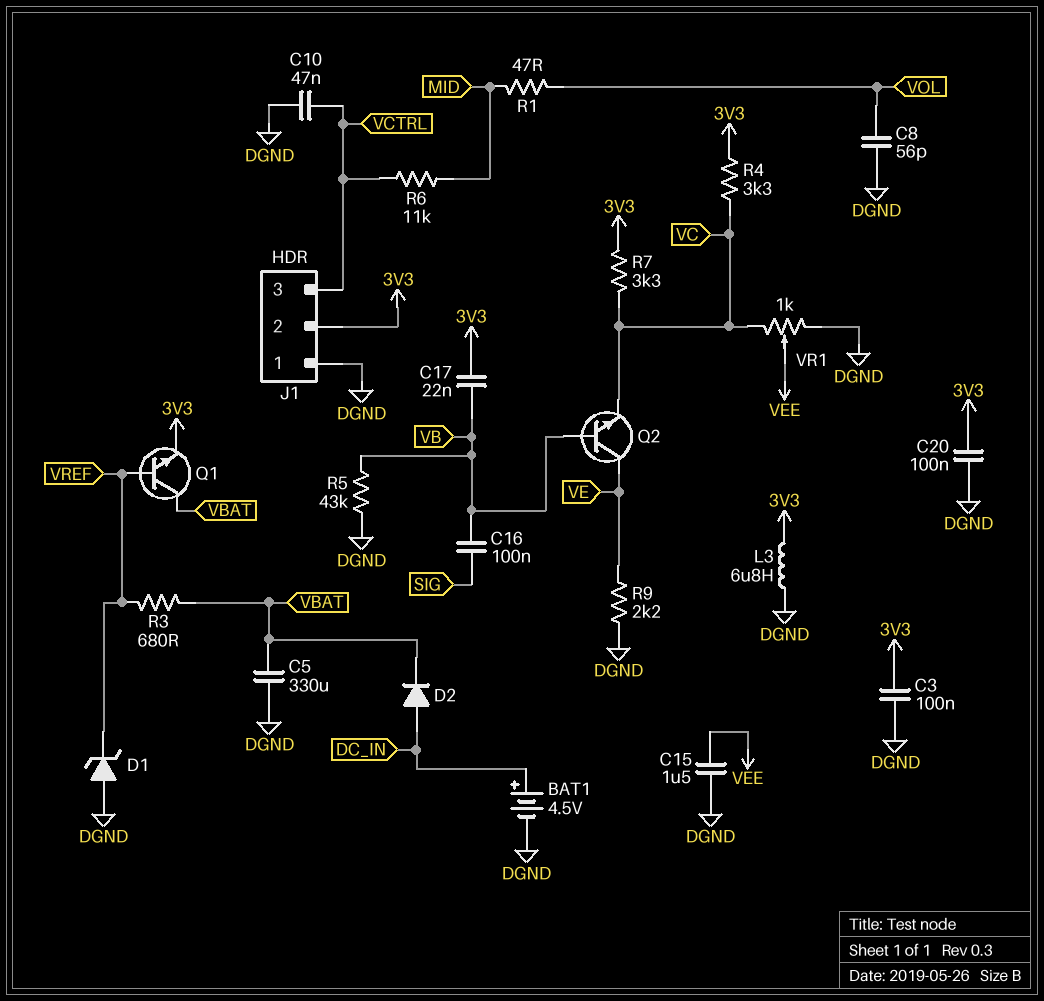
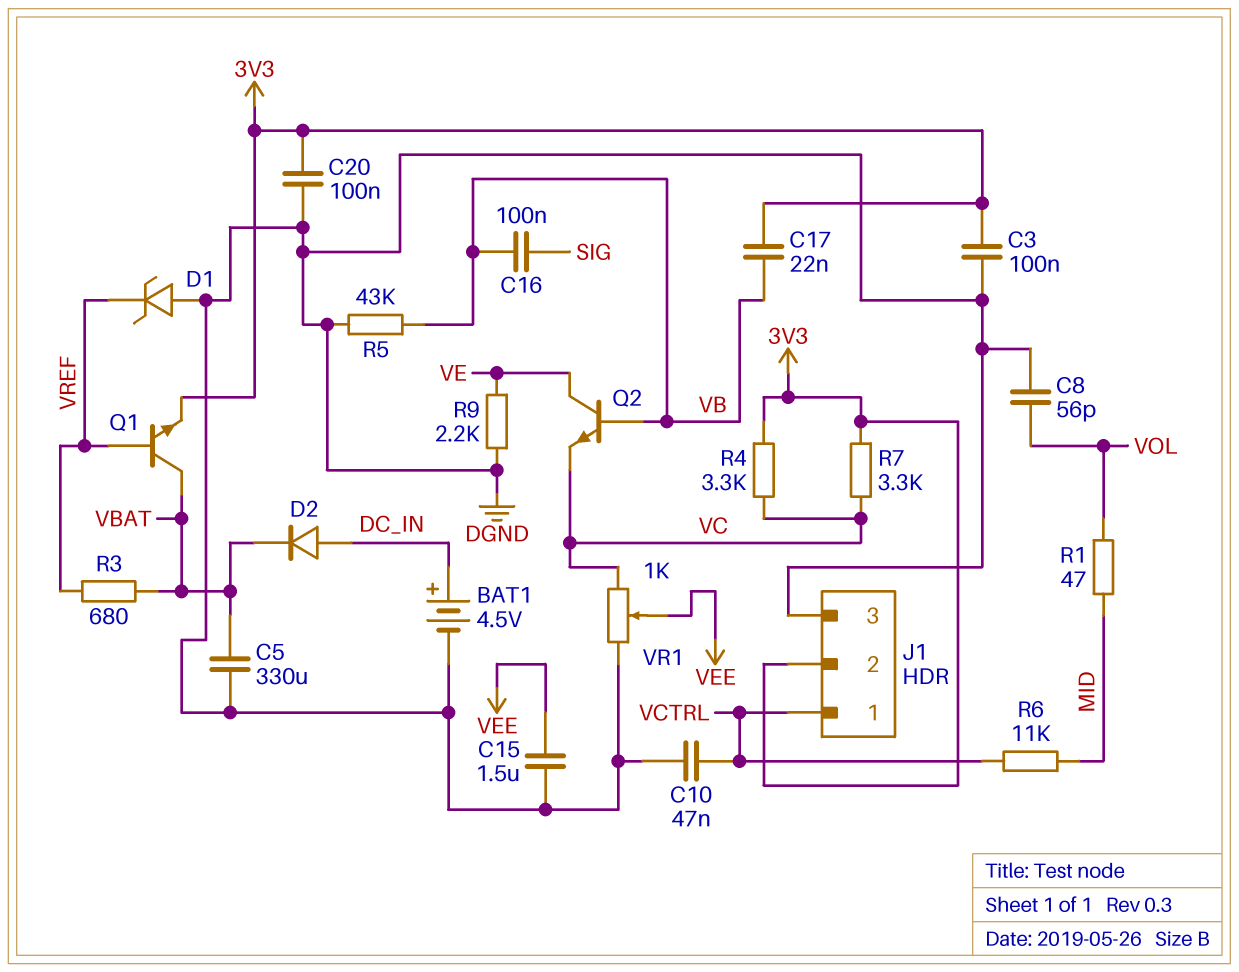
J1 pin 1: DGND -> VCTRL
J1 pin 3: VCTRL -> DGND
L3: 6.8uH (3V3, DGND) -> none

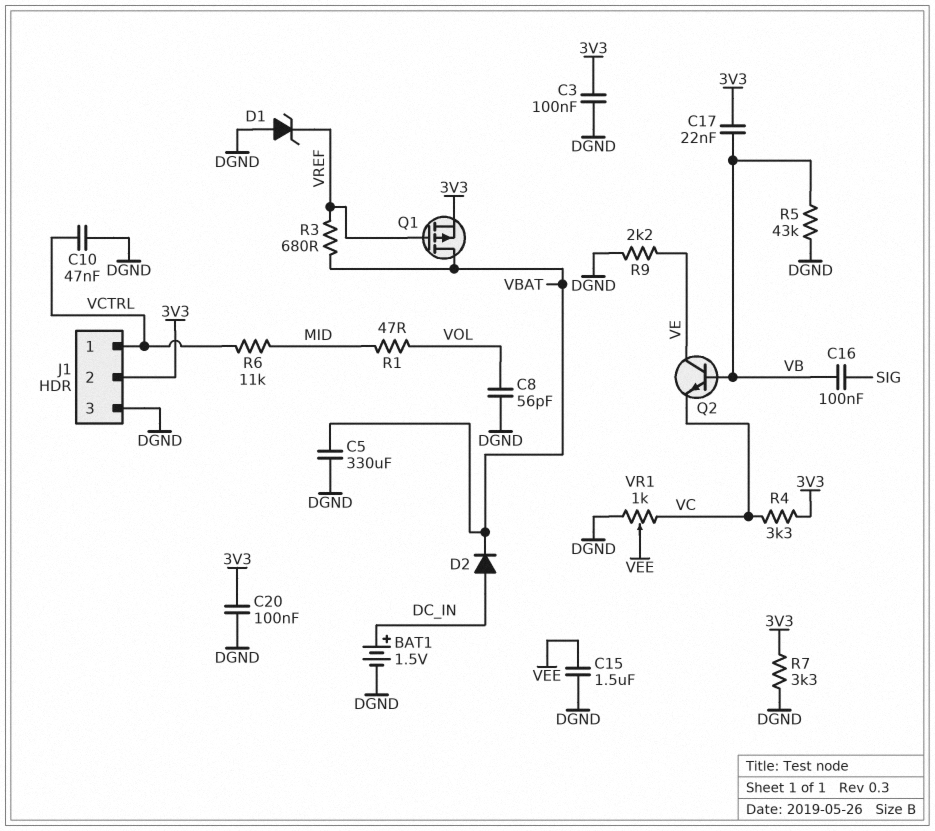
BAT1: 4.5V (plus DC_IN, minus DGND) -> 1.5V (plus DC_IN, minus DGND)
Q1: NPN (B VREF, C VBAT, E 3V3) -> PMOS (G VREF, D VBAT, S 3V3)
R7: 3.3k (3V3, VC) -> 3.3k (3V3, DGND)

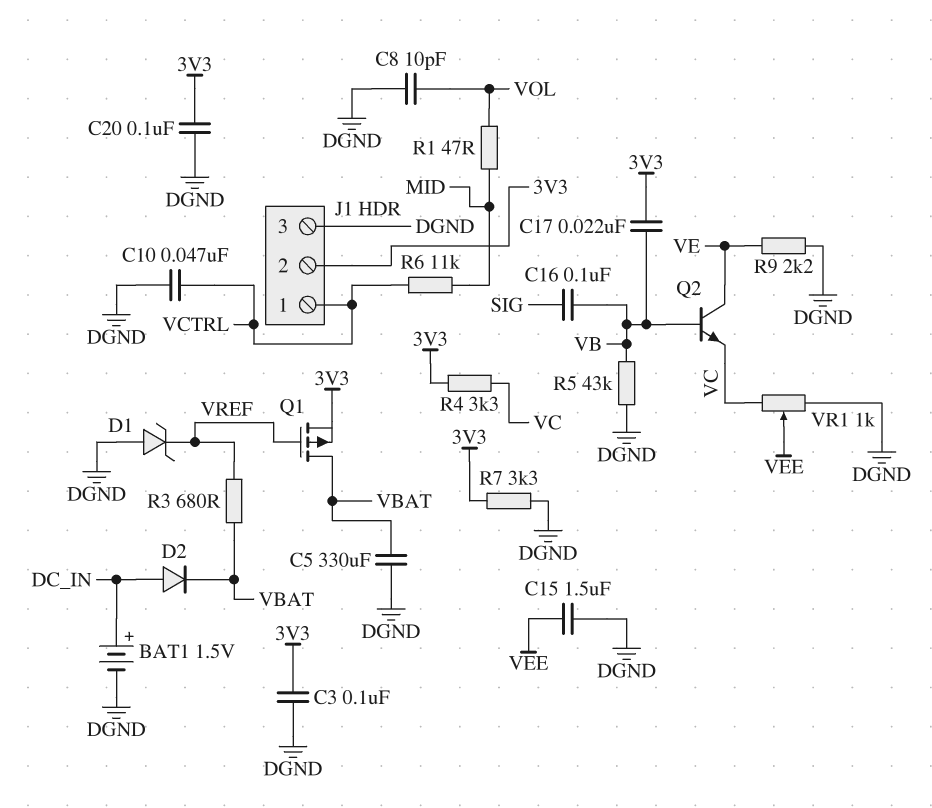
C8: 56pF (DGND, VOL) -> 10pF (DGND, VOL)

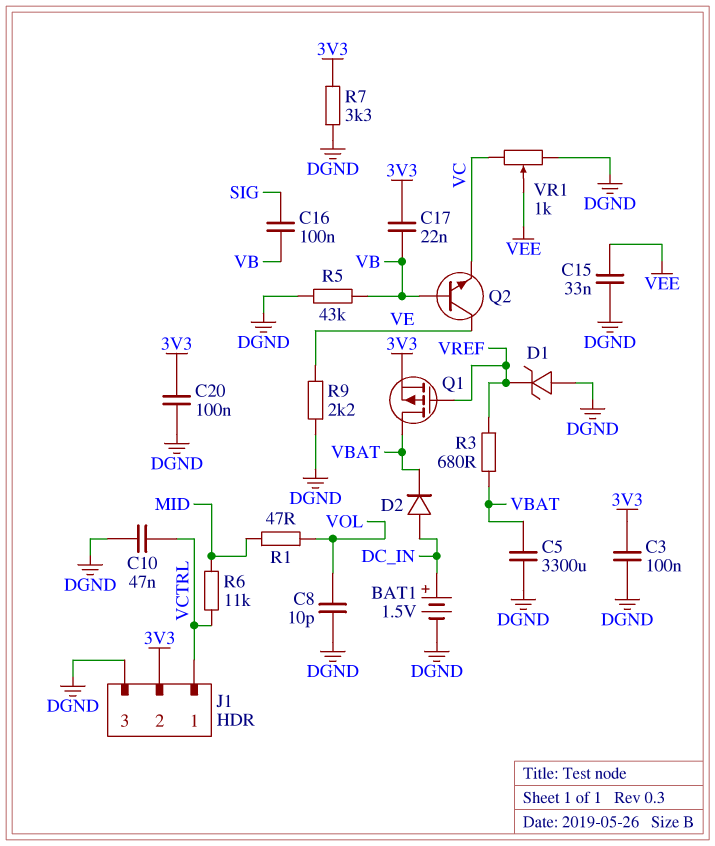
C5: 330uF (DGND, VBAT) -> 3300uF (DGND, VBAT)
C15: 1.5uF (DGND, VEE) -> 33nF (DGND, VEE)
R4: 3.3k (3V3, VC) -> none

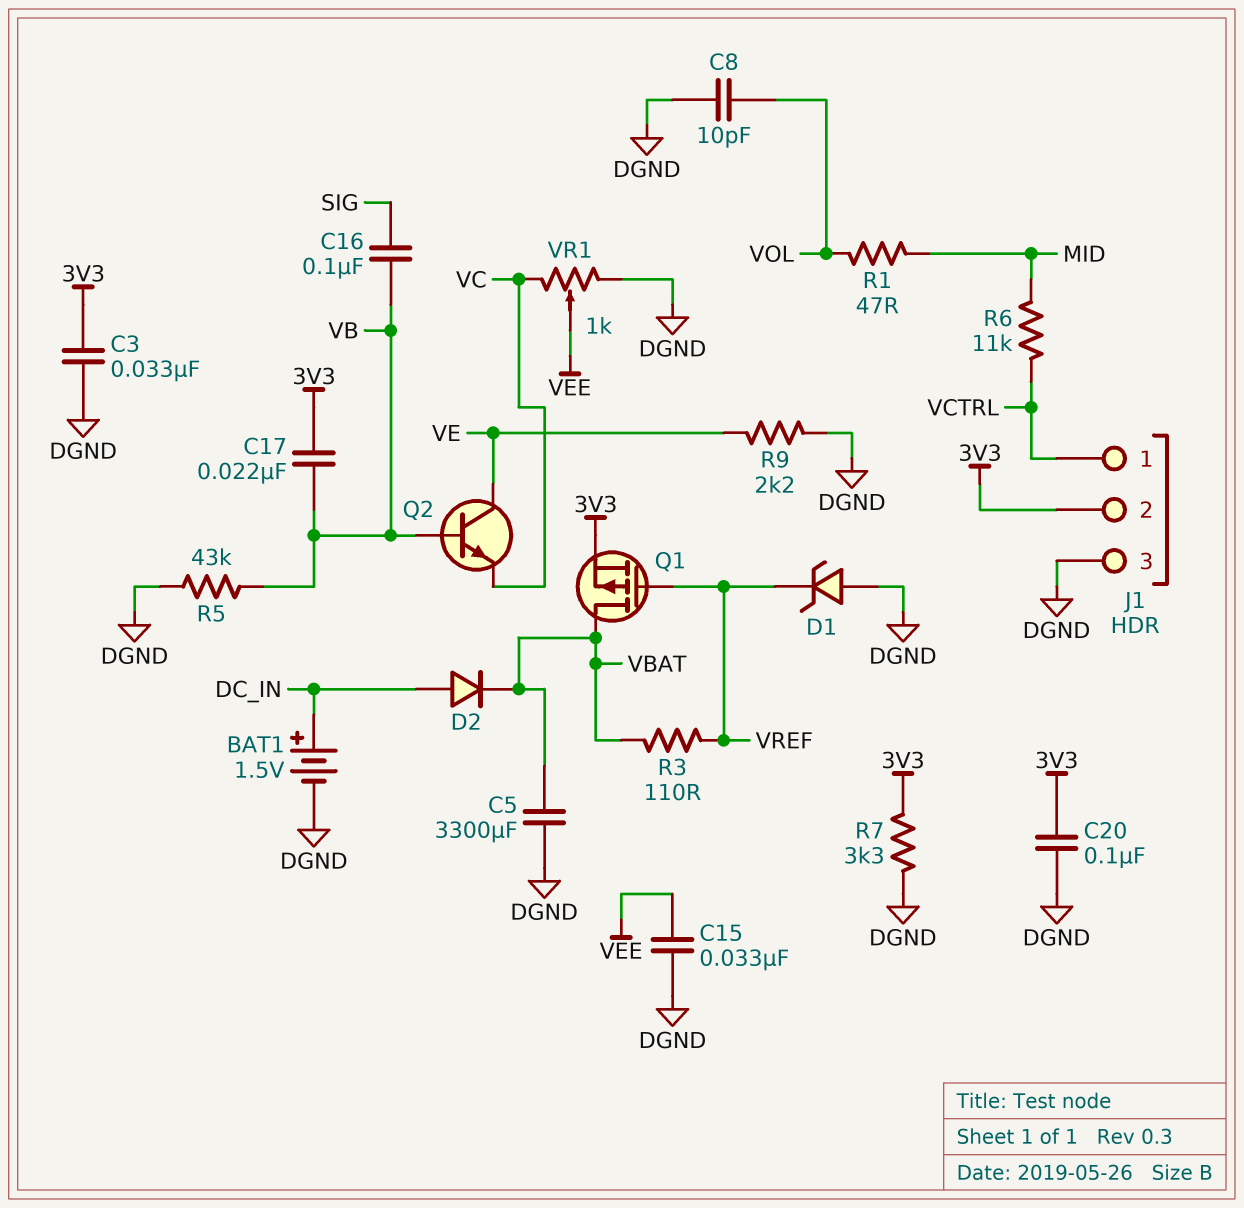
C3: 100nF (3V3, DGND) -> 33nF (3V3, DGND)
C10: 47nF (DGND, VCTRL) -> none
R3: 680 (VBAT, VREF) -> 110 (VBAT, VREF)

